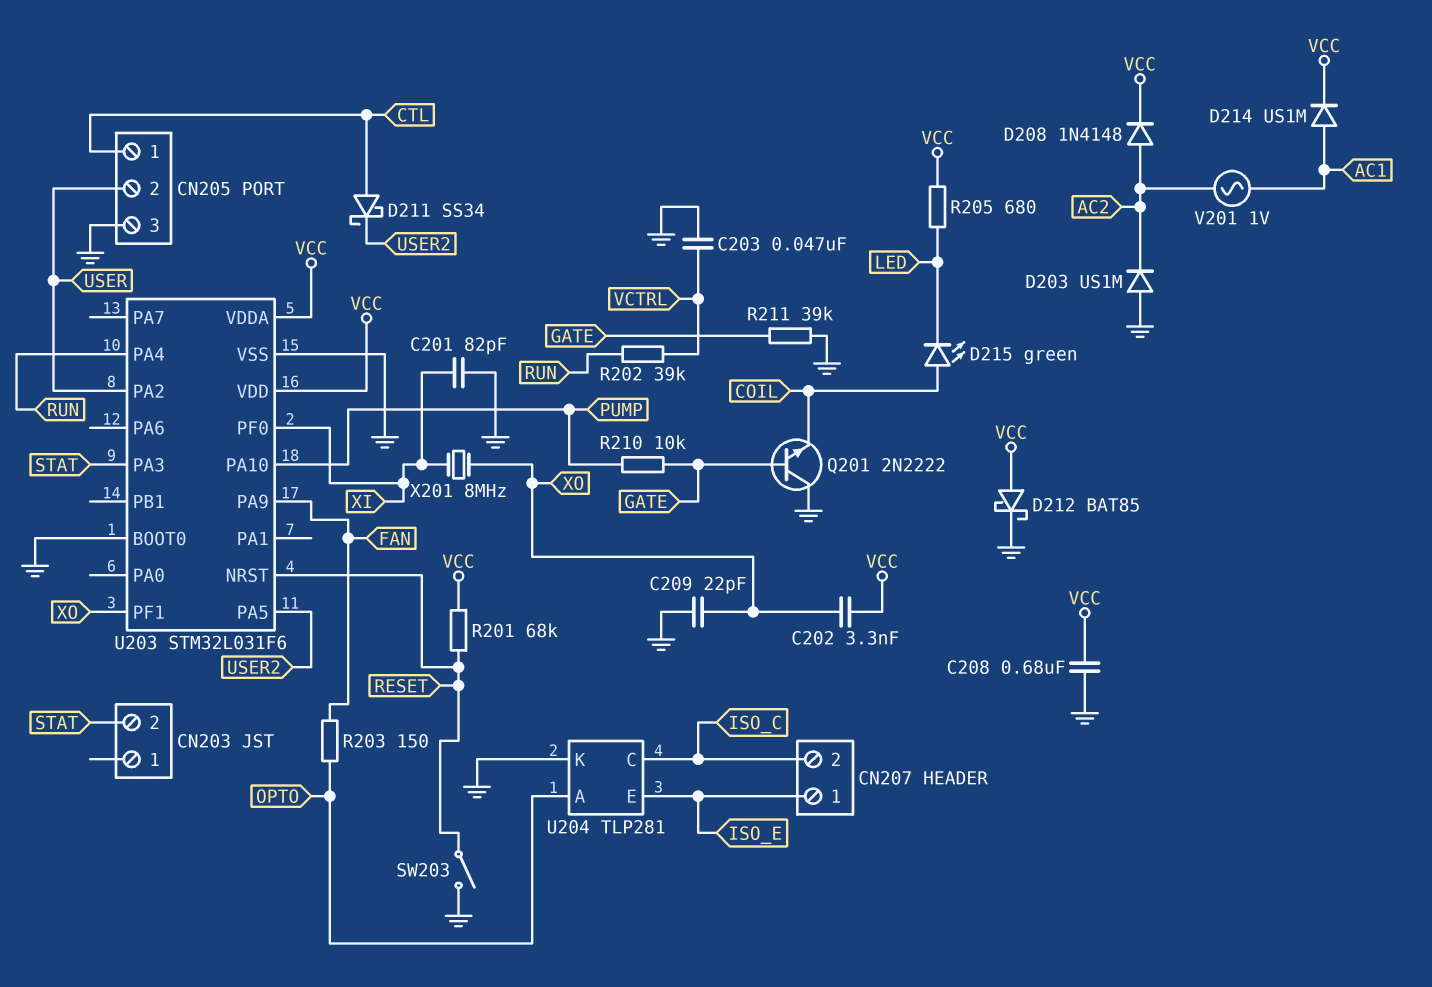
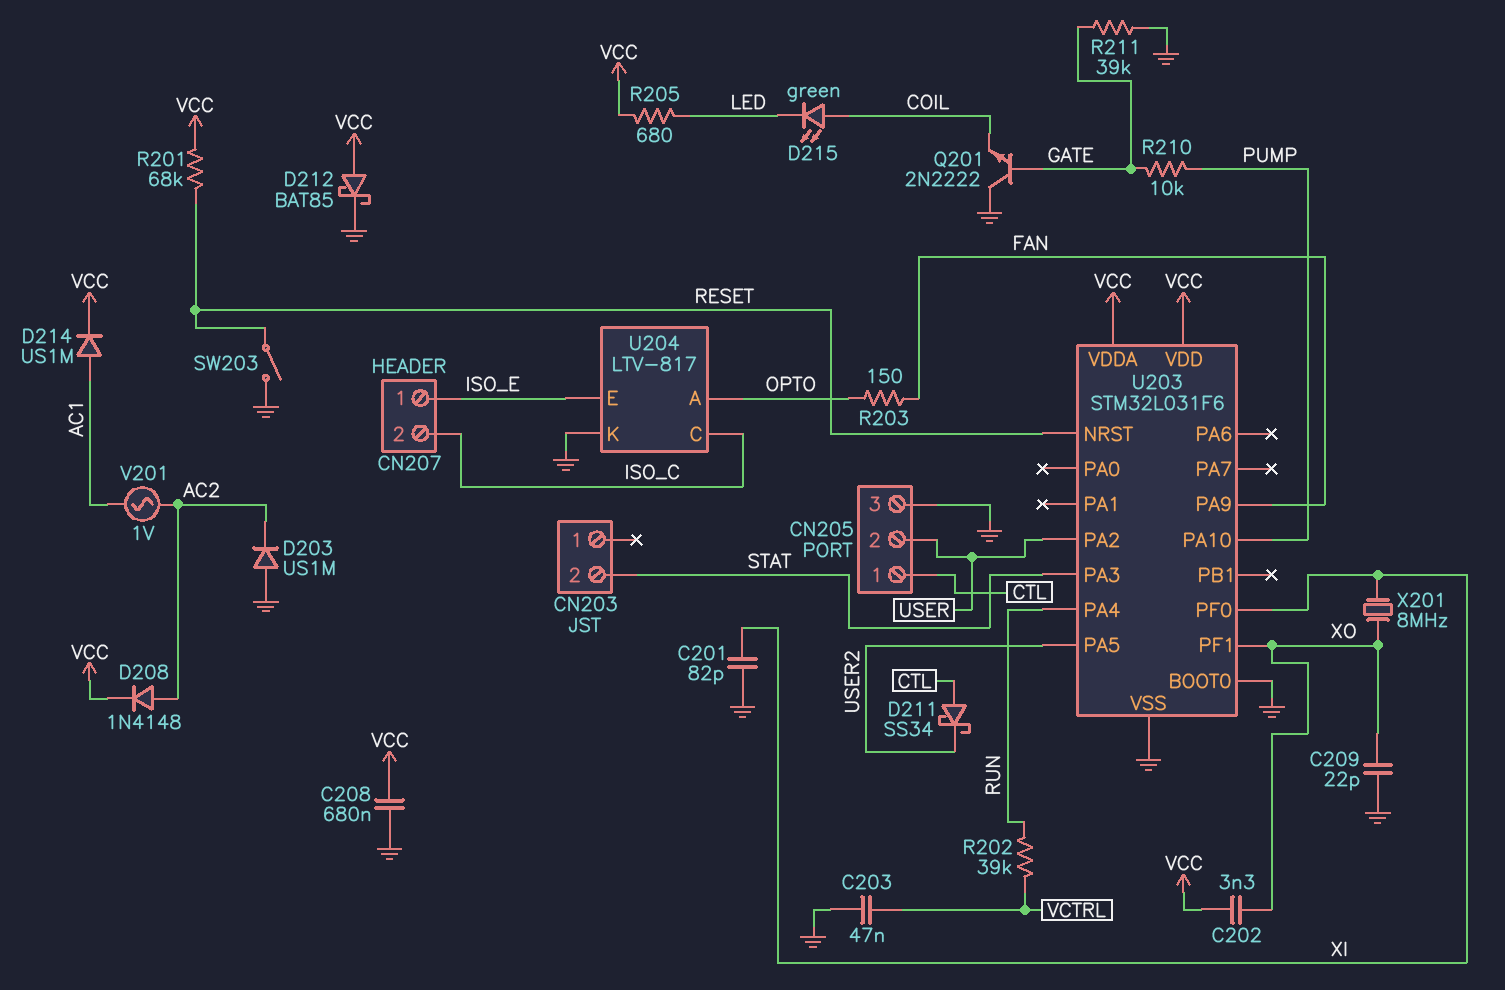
U204: TLP281 -> LTV-817

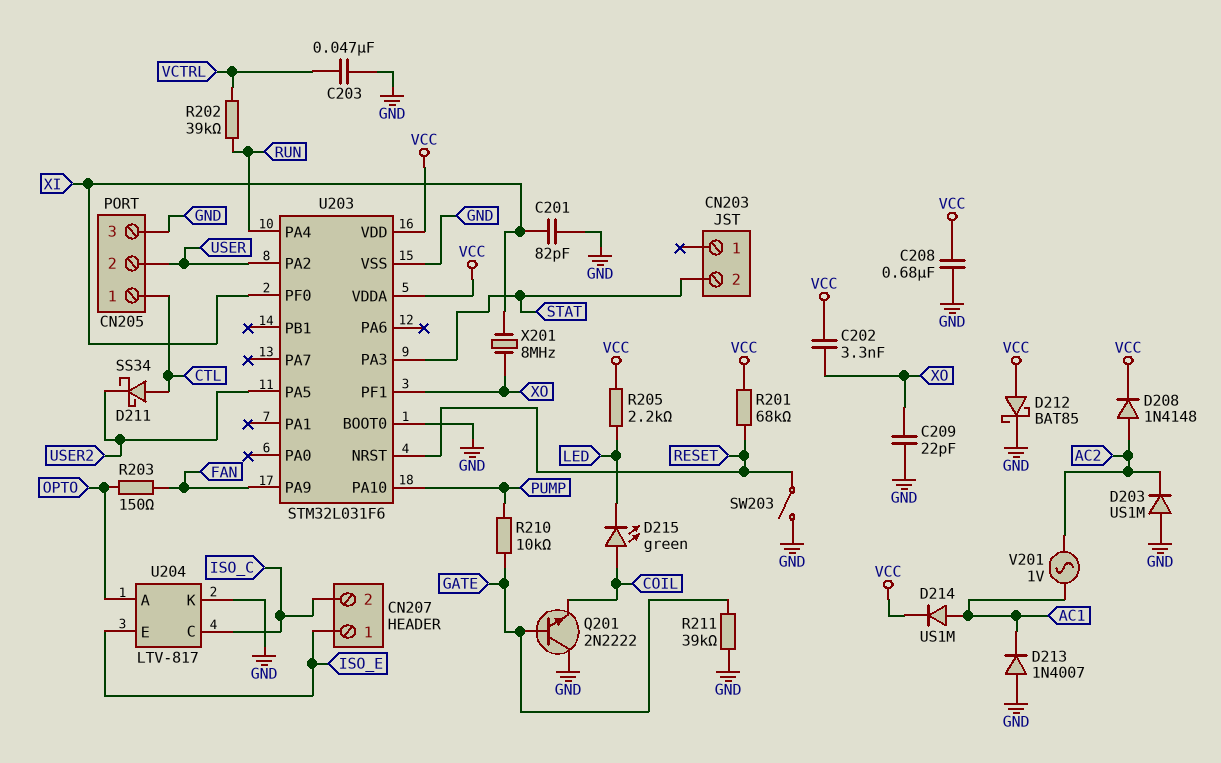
D213: none -> diode 1N4007 (A GND, K AC1)
R205: 680 (LED, VCC) -> 2.2k (LED, VCC)

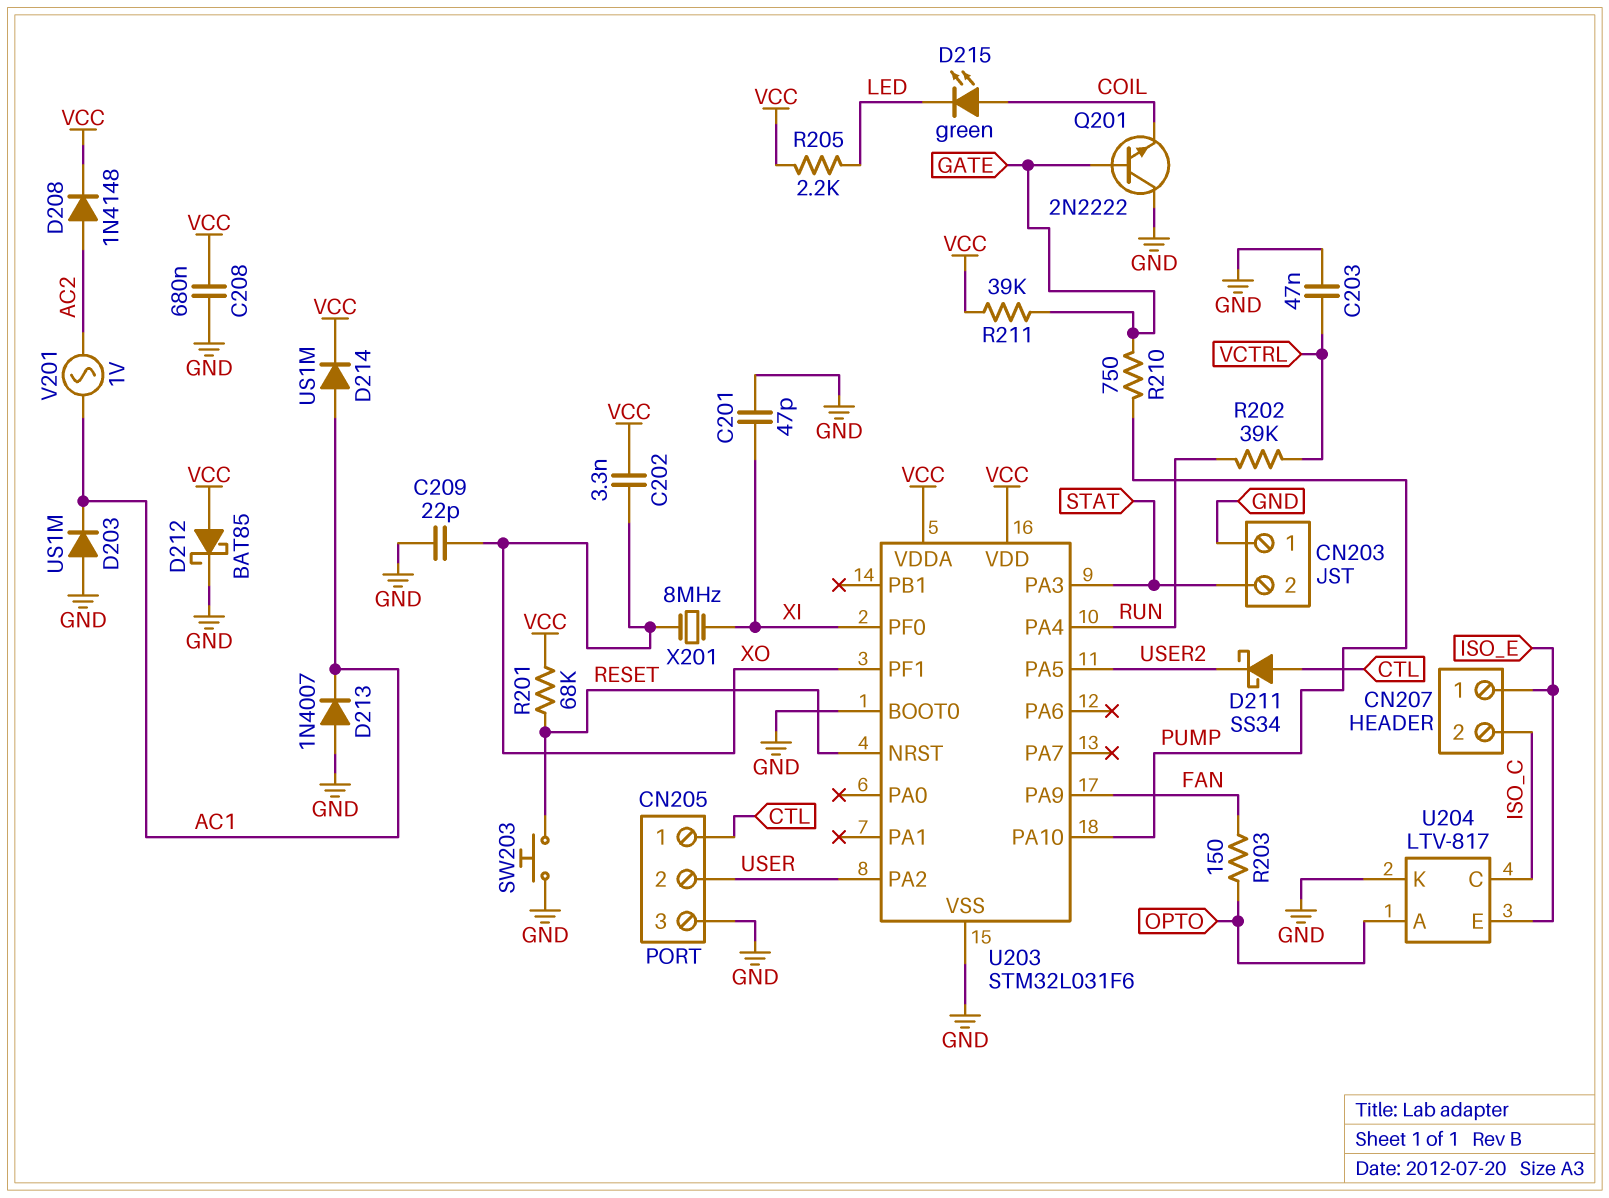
C201: 82pF (GND, XI) -> 47pF (GND, XI)
CN203 pin 1: none -> GND
D203: diode US1M (A GND, K AC2) -> diode US1M (A GND, K AC1)
R210: 10k (GATE, PUMP) -> 750 (GATE, PUMP)
R211: 39k (GATE, GND) -> 39k (GATE, VCC)
SW203: switch (GND, RESET) -> button (GND, RESET)

